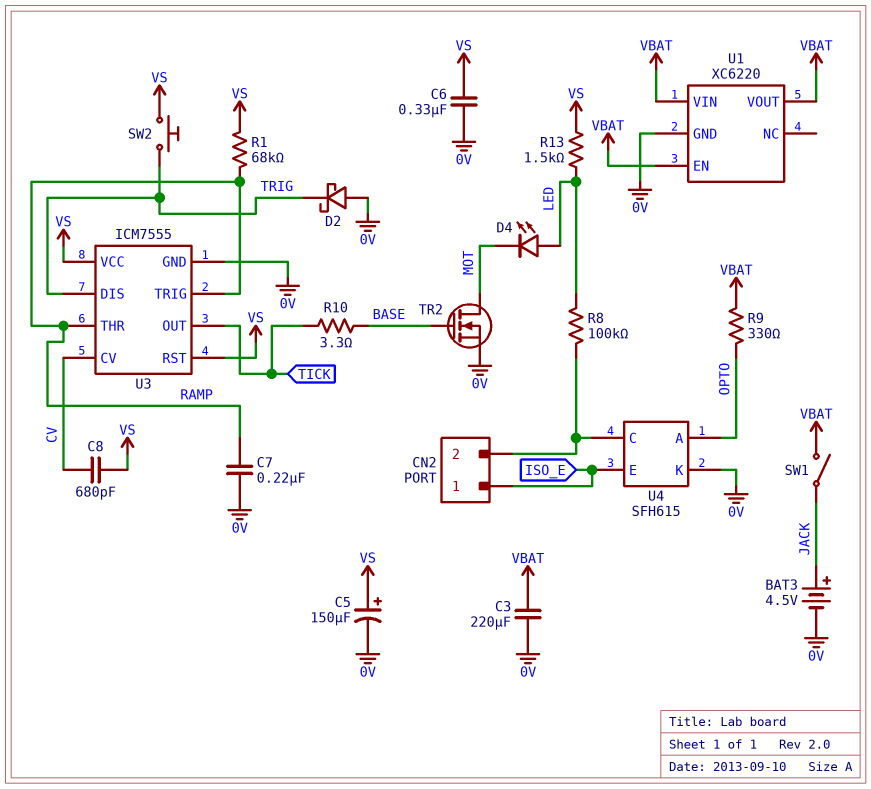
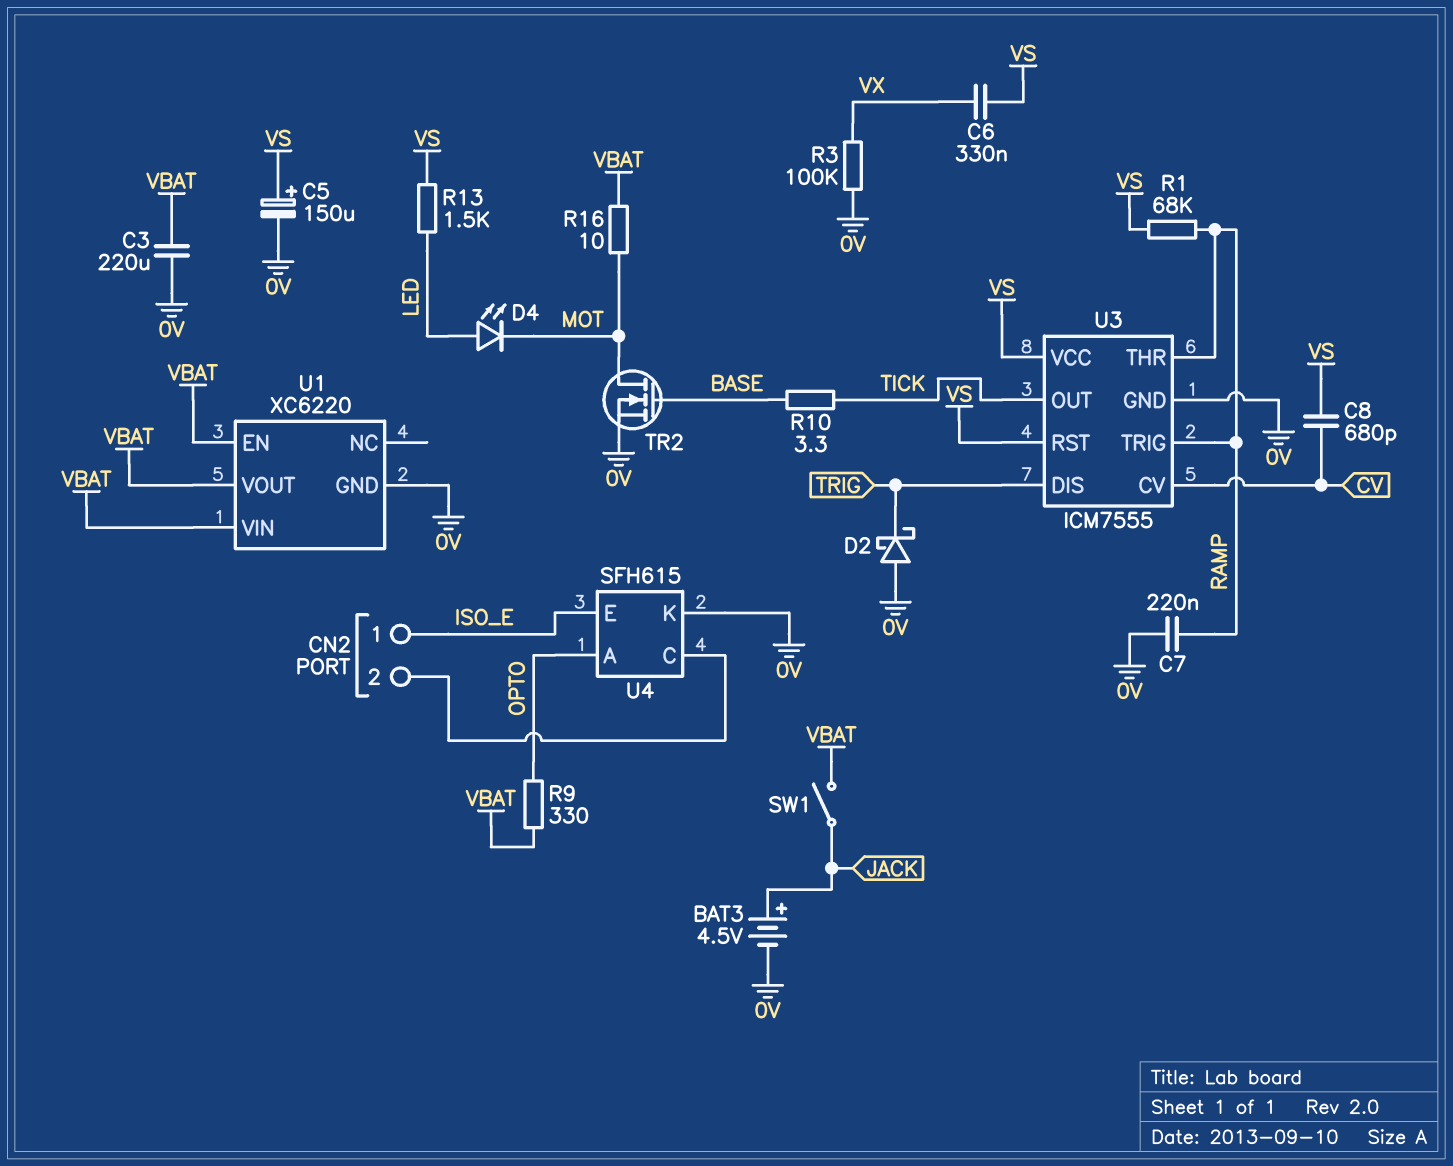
C6: 330nF (0V, VS) -> 330nF (VS, VX)
R3: none -> 100k (0V, VX)
R8: 100k (CN2/2, LED) -> none
R16: none -> 10 (MOT, VBAT)
SW2: button (TRIG, VS) -> none

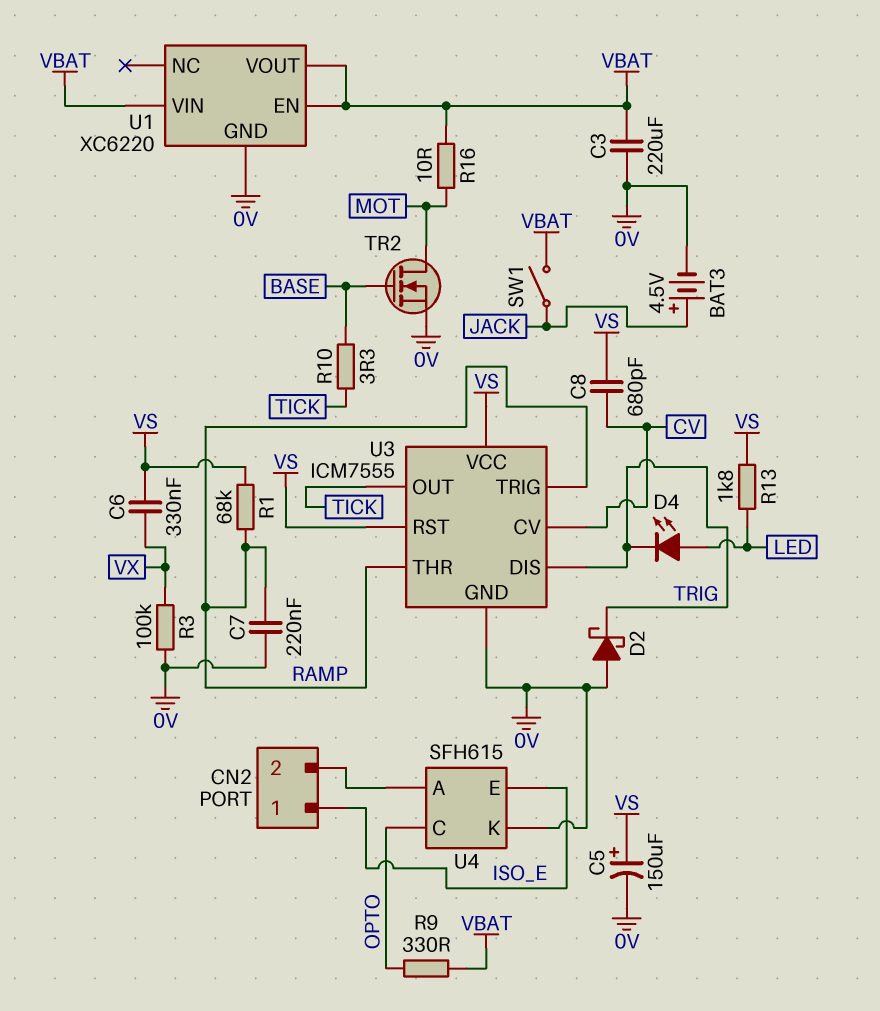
D4: LED (A LED, K MOT) -> LED (A LED, K TRIG)
R13: 1.5k (LED, VS) -> 1.8k (LED, VS)
U4 pin A: OPTO -> CN2/2
U4 pin C: CN2/2 -> OPTO

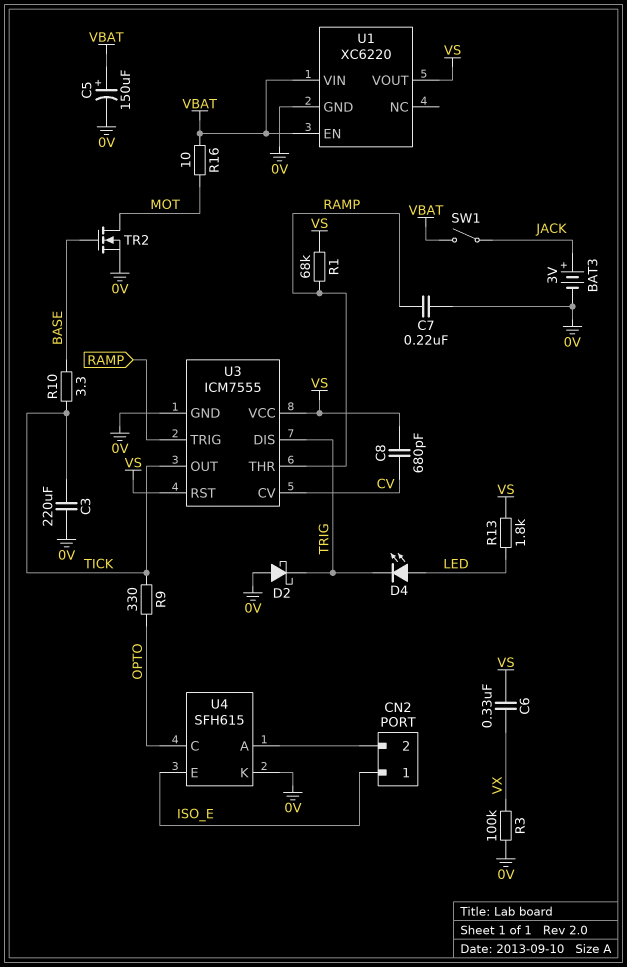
BAT3: 4.5V (plus JACK, minus 0V) -> 3V (plus JACK, minus 0V)
C3: 220uF (0V, VBAT) -> 220uF (0V, TICK)
C5: 150uF (plus VS, minus 0V) -> 150uF (plus VBAT, minus 0V)
R9: 330 (OPTO, VBAT) -> 330 (OPTO, TICK)
U1 pin VOUT: VBAT -> VS

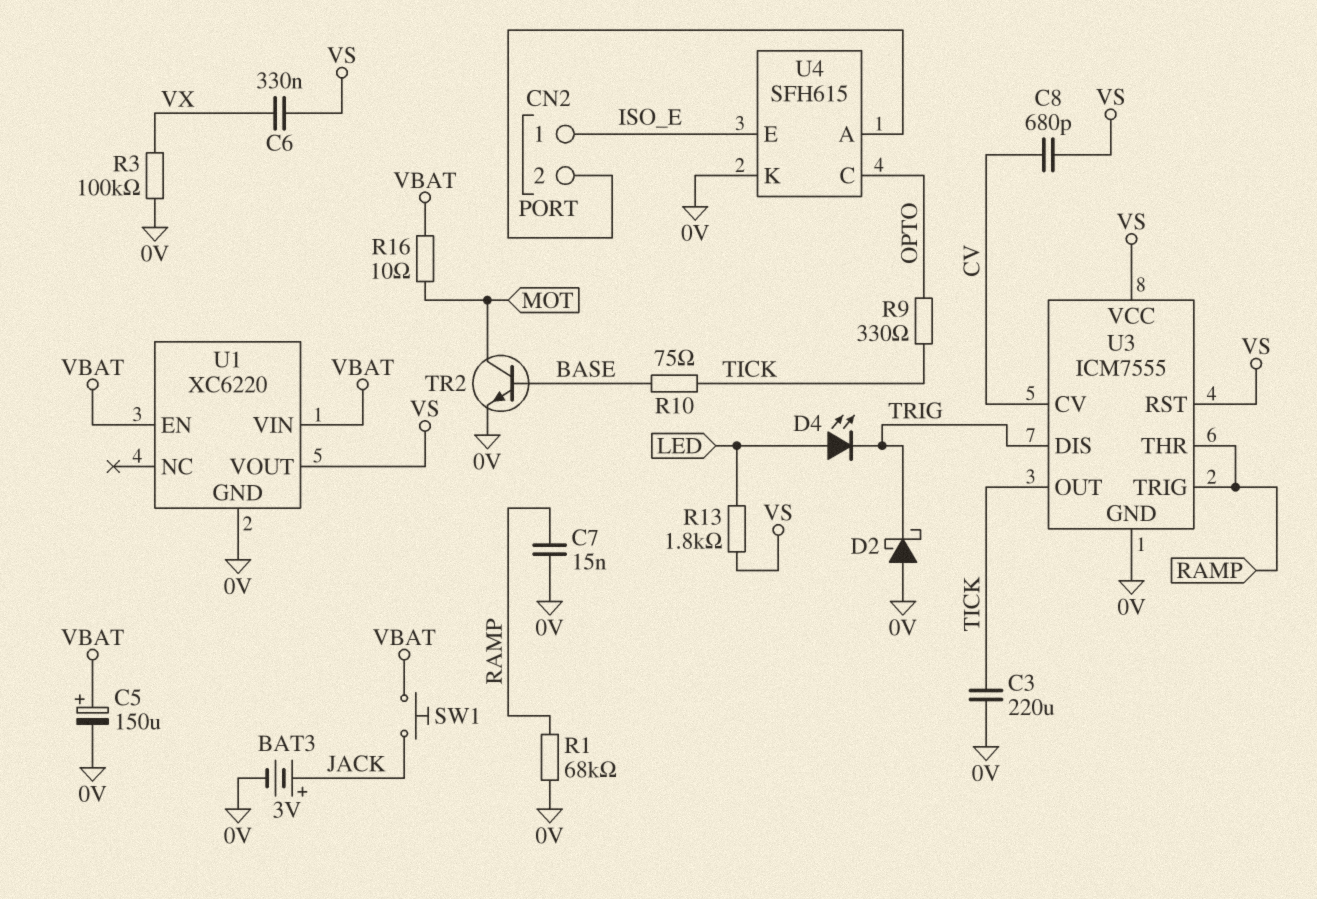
C7: 220nF (0V, RAMP) -> 15nF (0V, RAMP)
R1: 68k (RAMP, VS) -> 68k (0V, RAMP)
R10: 3.3 (BASE, TICK) -> 75 (BASE, TICK)
SW1: switch (JACK, VBAT) -> button (JACK, VBAT)
TR2: NMOS (G BASE, D MOT, S 0V) -> NPN (B BASE, C MOT, E 0V)

